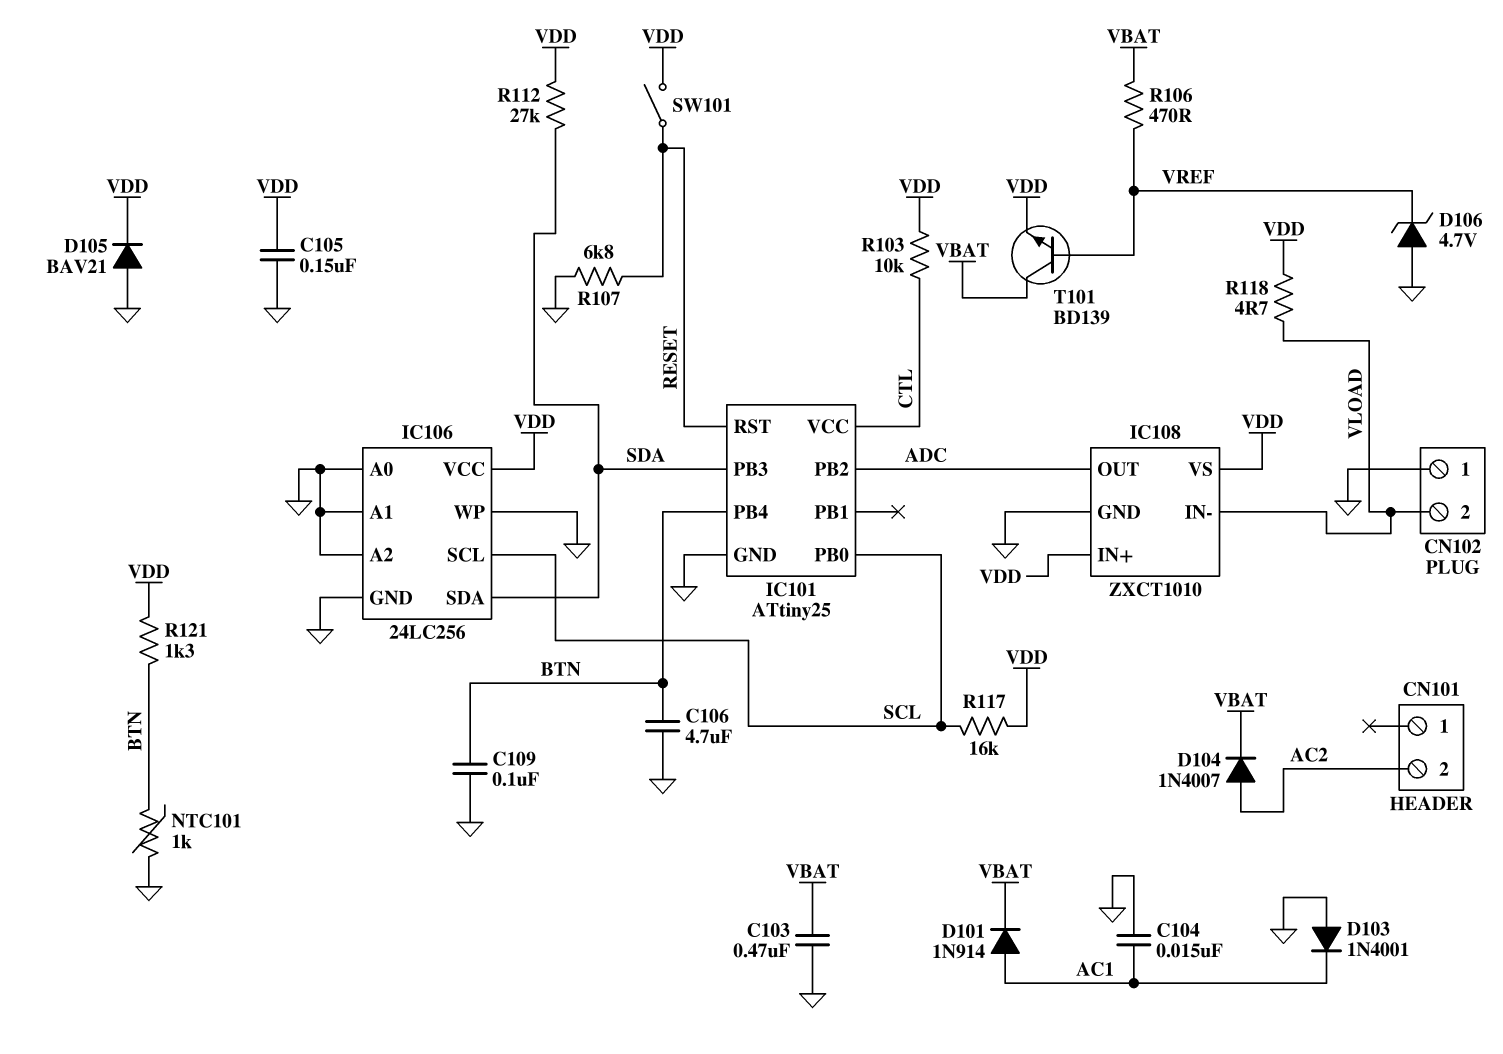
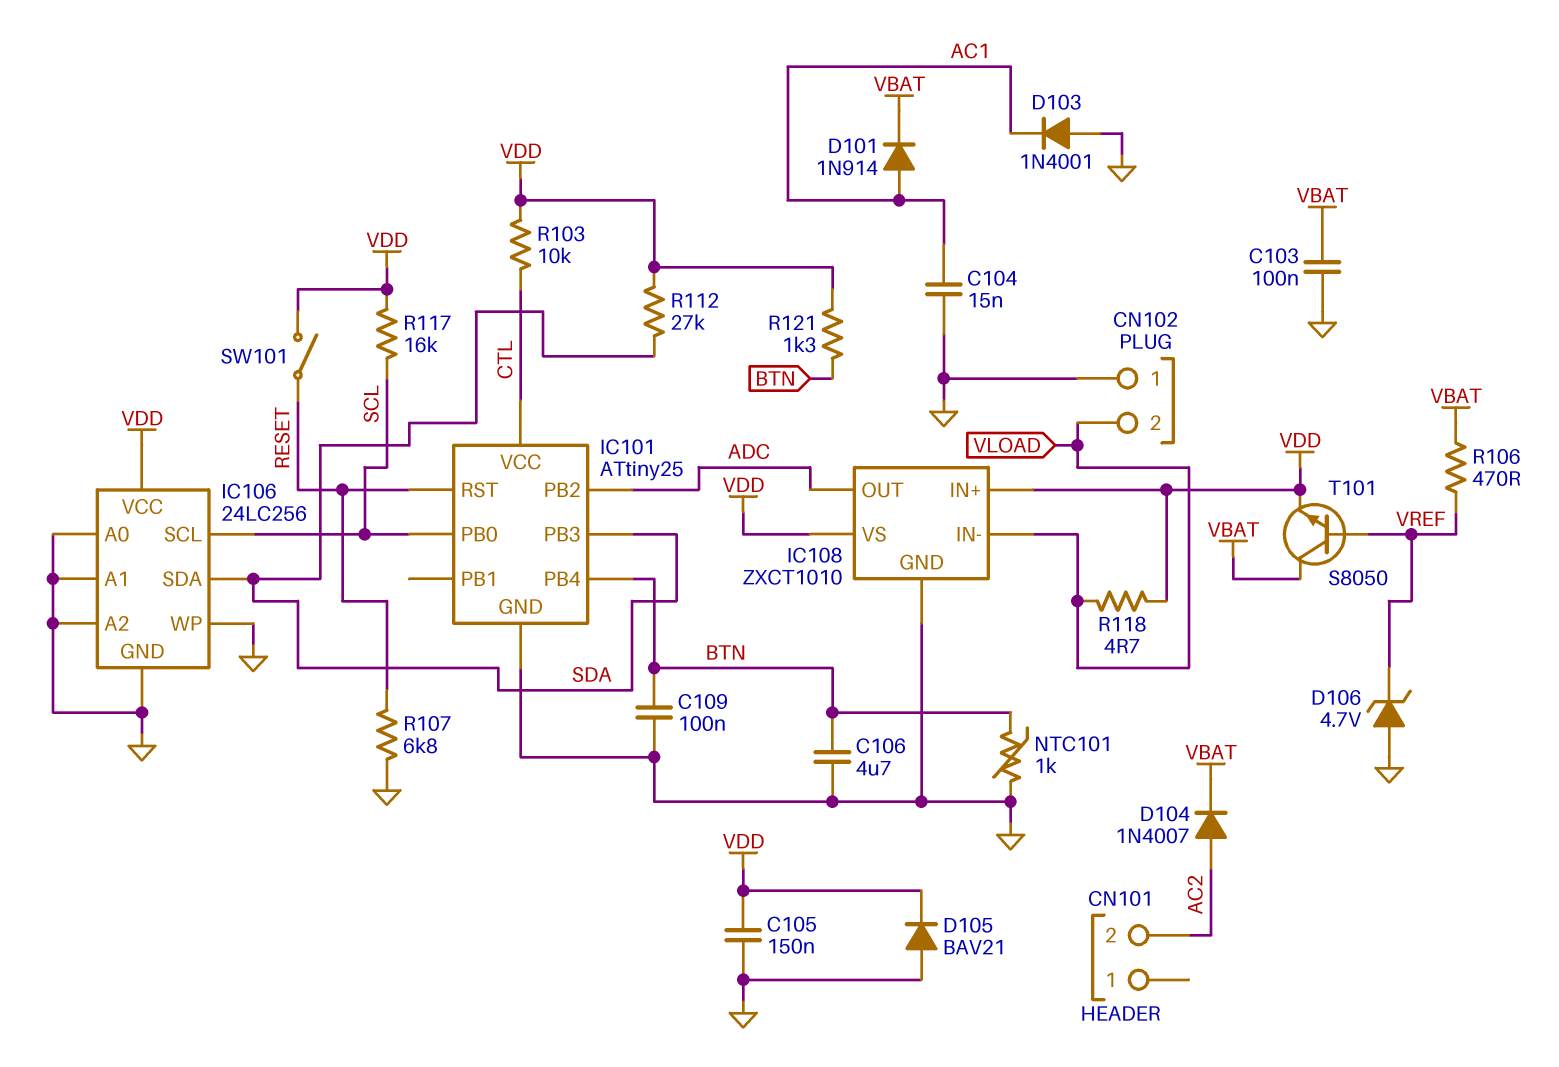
C103: 470nF (GND, VBAT) -> 100nF (GND, VBAT)
T101: NPN BD139 (B VREF, C VBAT, E VDD) -> NPN S8050 (B VREF, C VBAT, E VDD)

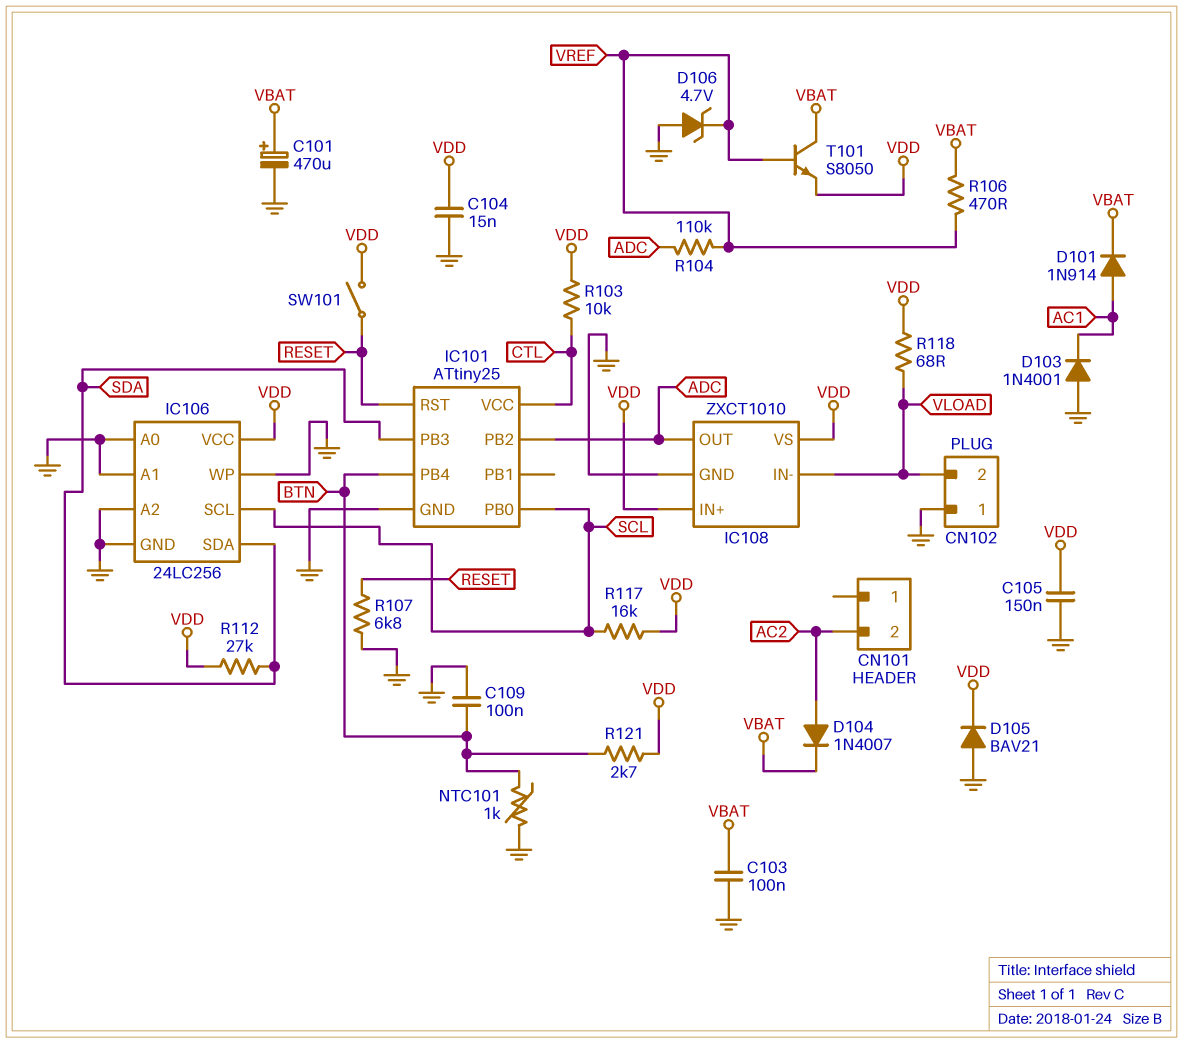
C101: none -> 470uF (plus VBAT, minus GND)
C104: 15nF (AC1, GND) -> 15nF (GND, VDD)
C106: 4.7uF (BTN, GND) -> none
R104: none -> 110k (ADC, VREF)
R118: 4.7 (VDD, VLOAD) -> 68 (VDD, VLOAD)
R121: 1.3k (BTN, VDD) -> 2.7k (BTN, VDD)

